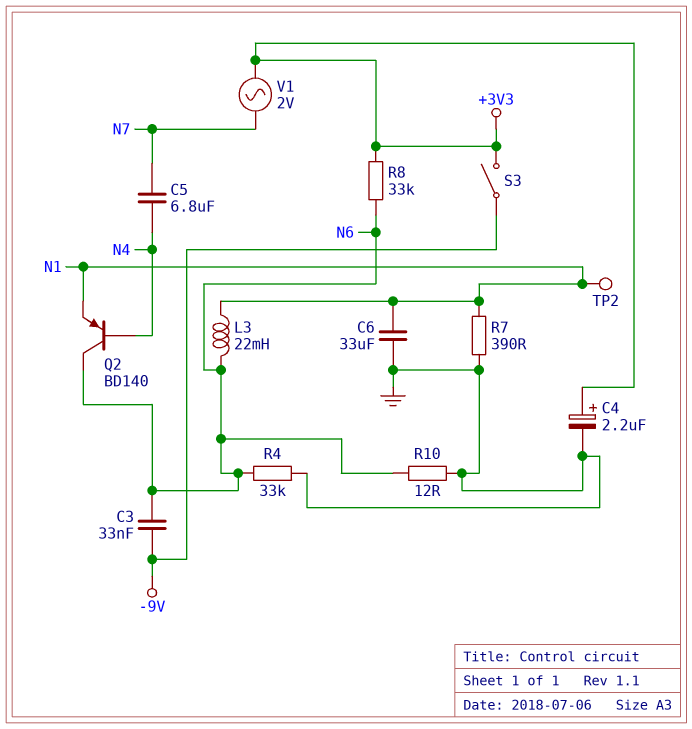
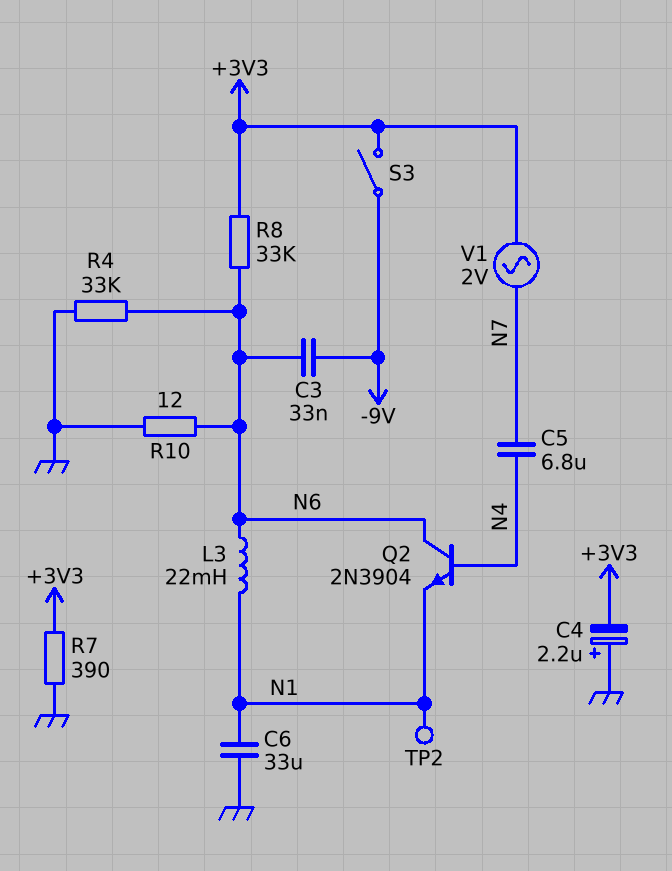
C4: 2.2uF (plus +3V3, minus GND) -> 2.2uF (plus GND, minus +3V3)
Q2: PNP BD140 (B N4, C N6, E N1) -> NPN 2N3904 (B N4, C N6, E N1)
R7: 390 (GND, N1) -> 390 (+3V3, GND)

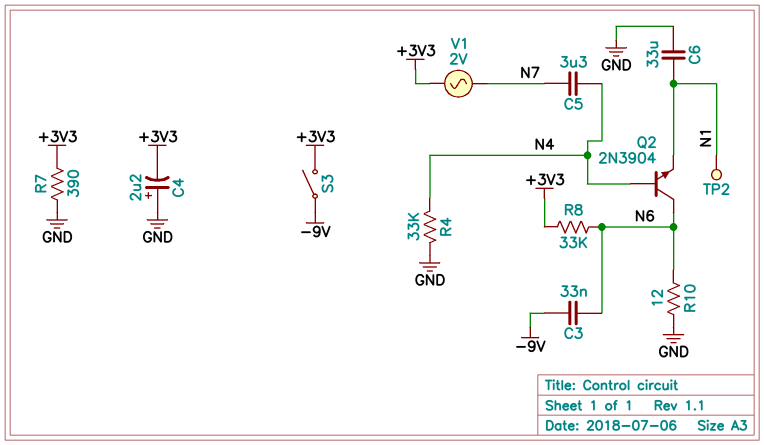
C5: 6.8uF (N4, N7) -> 3.3uF (N4, N7)
L3: 22mH (N1, N6) -> none
R4: 33k (GND, N6) -> 33k (GND, N4)

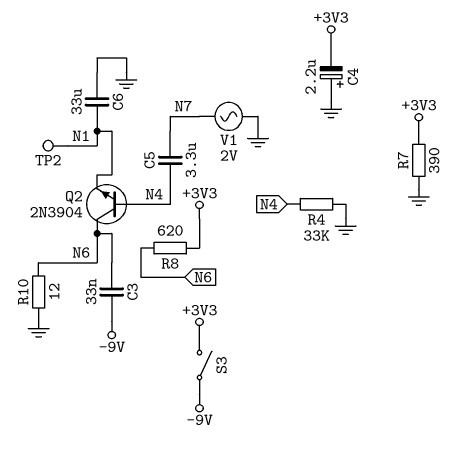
R8: 33k (+3V3, N6) -> 620 (+3V3, N6)
V1: AC 2V (+3V3, N7) -> AC 2V (GND, N7)

